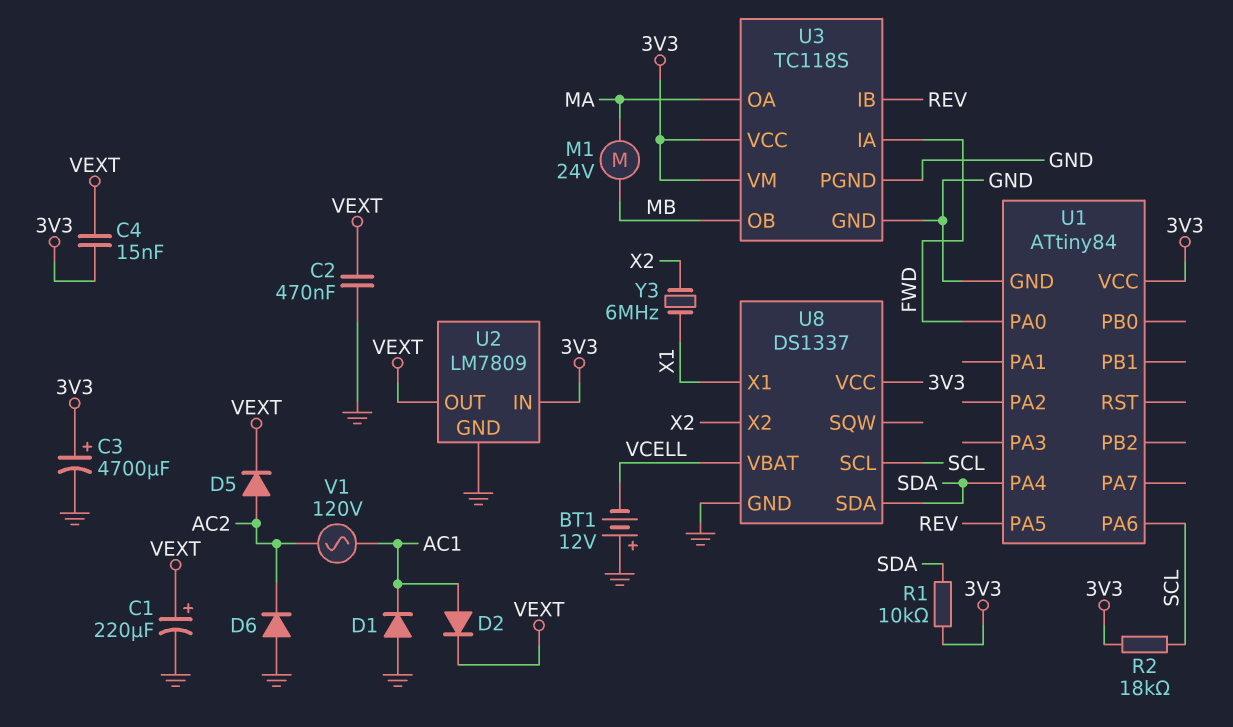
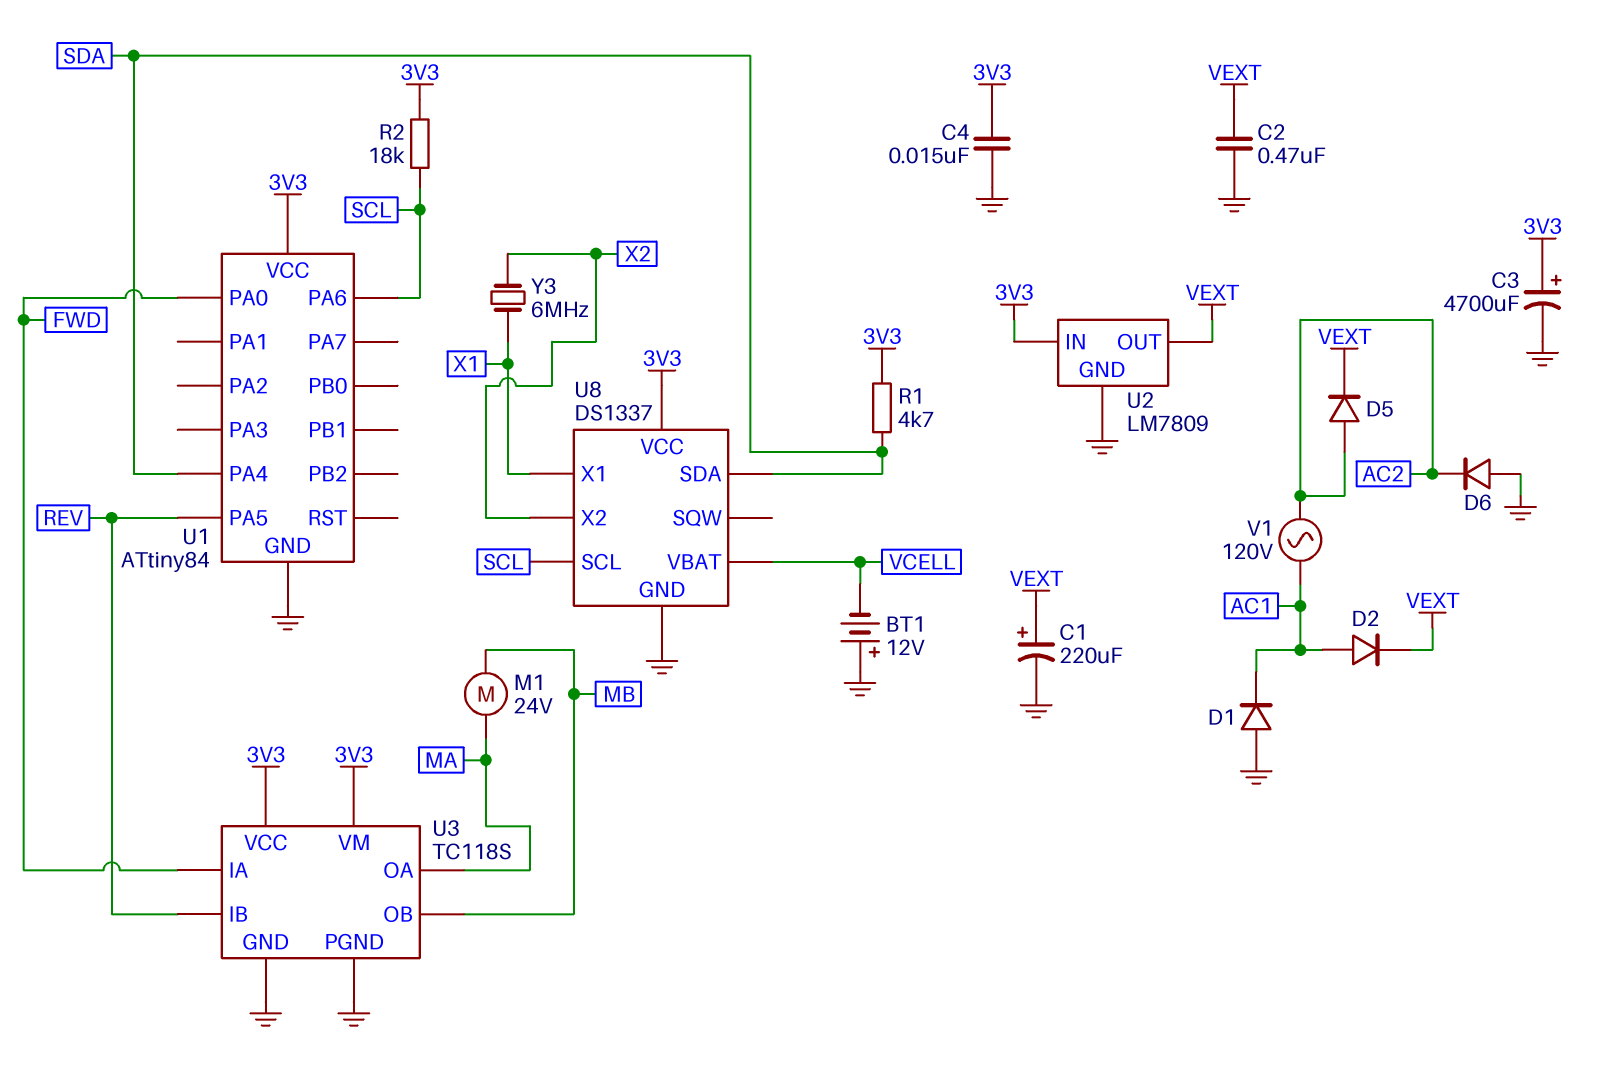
C4: 15nF (3V3, VEXT) -> 15nF (3V3, GND)
R1: 10k (3V3, SDA) -> 4.7k (3V3, SDA)

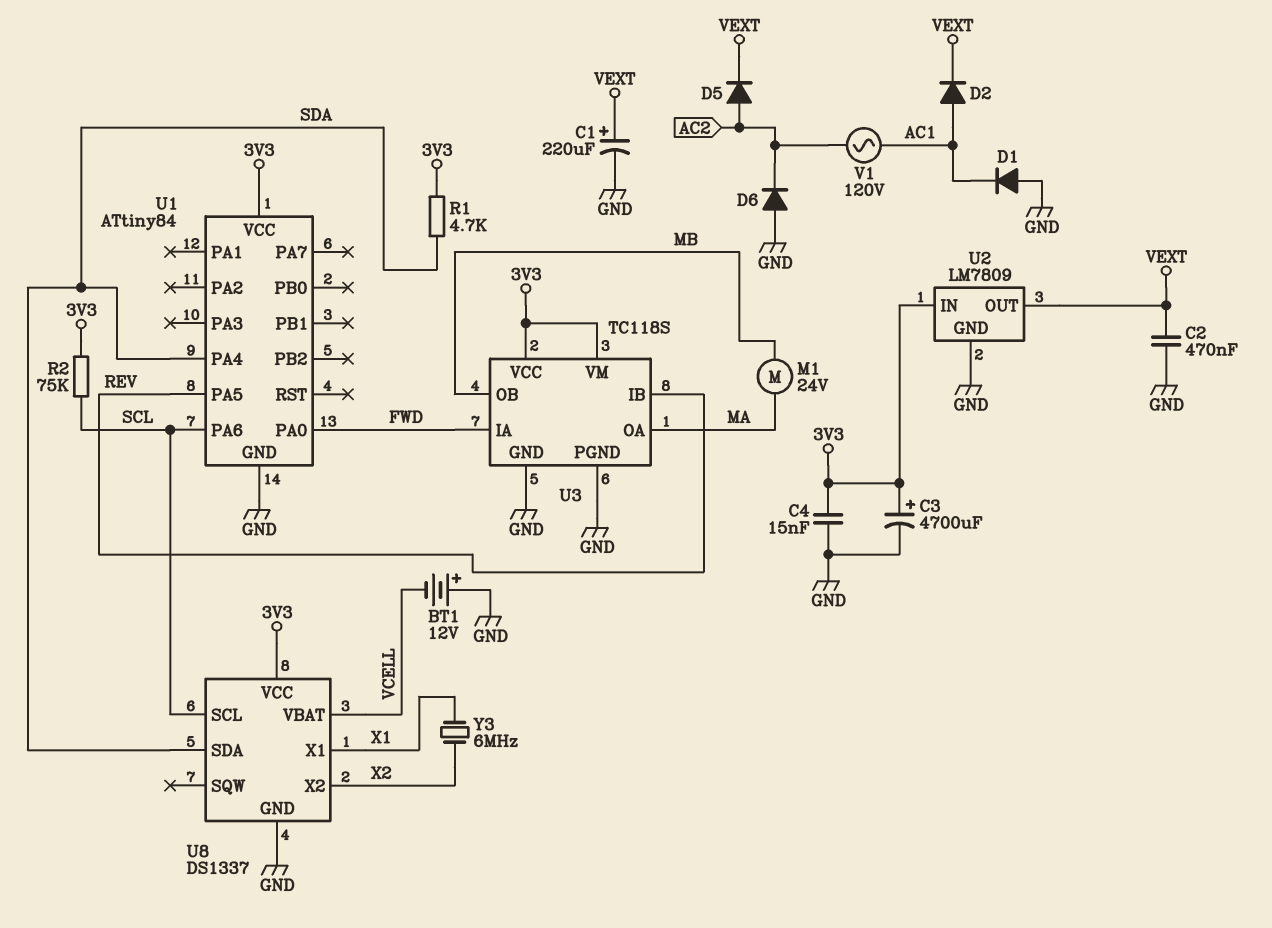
R2: 18k (3V3, SCL) -> 75k (3V3, SCL)

